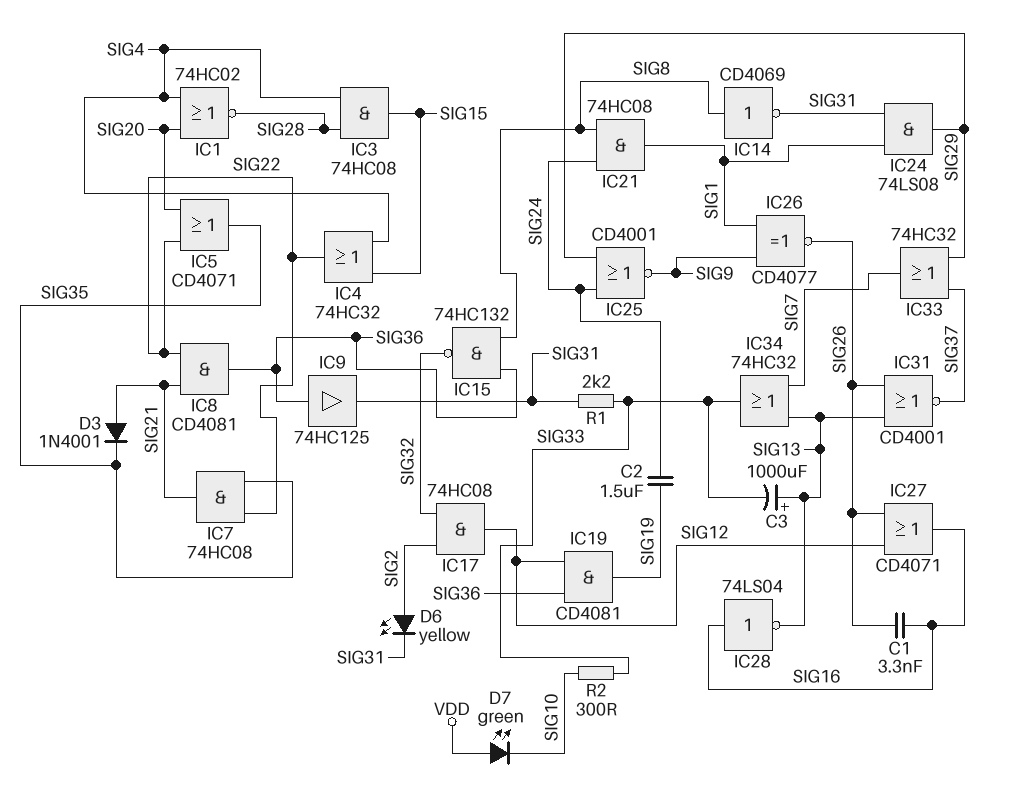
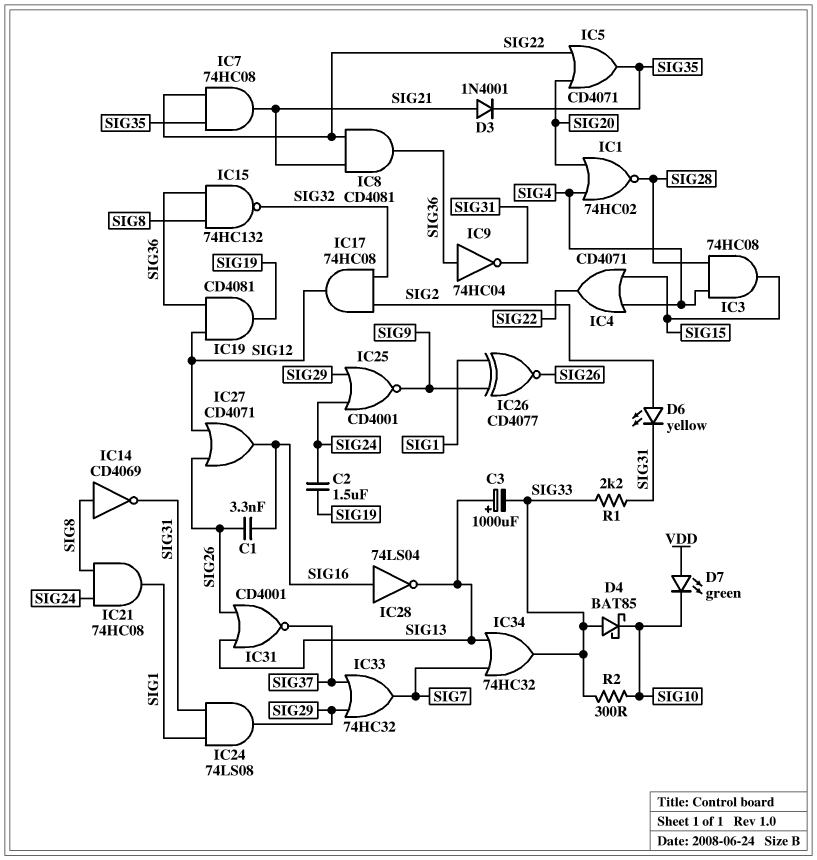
D4: none -> schottky BAT85 (A SIG33, K SIG10)
IC4: OR 74HC32 (in SIG4, in SIG15, out SIG22) -> OR CD4071 (in SIG4, in SIG15, out SIG22)
IC9: buffer 74HC125 (in SIG36, out SIG31) -> NOT 74HC04 (in SIG36, out SIG31)

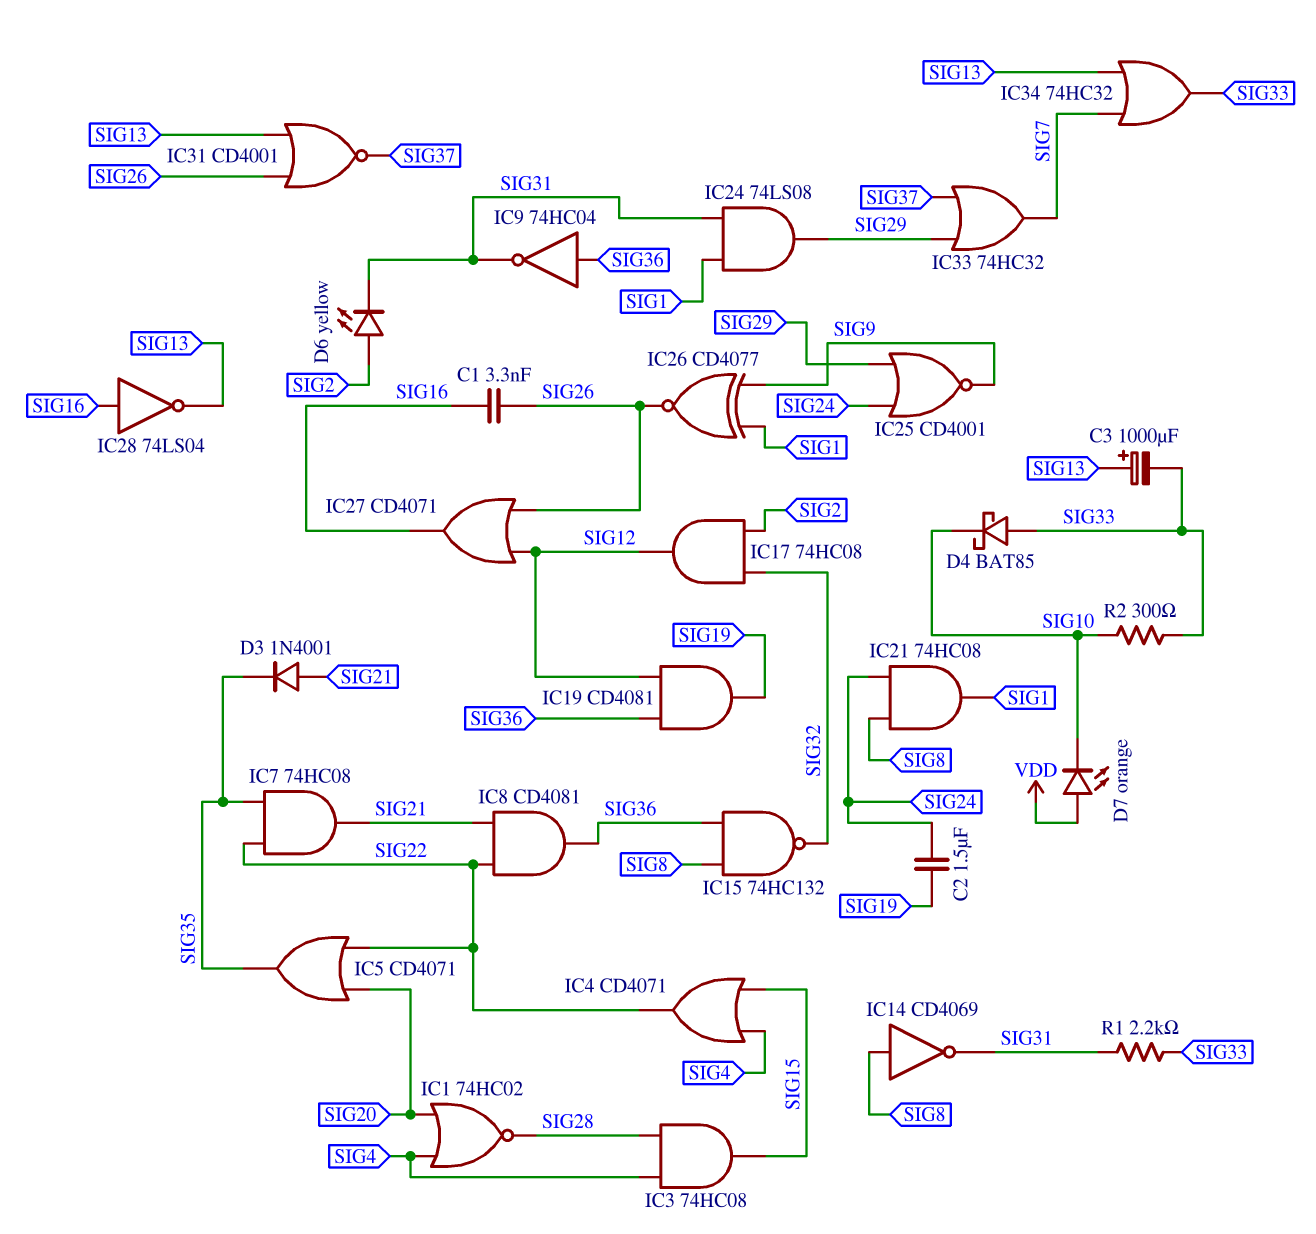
D7: LED green (A VDD, K SIG10) -> LED orange (A VDD, K SIG10)

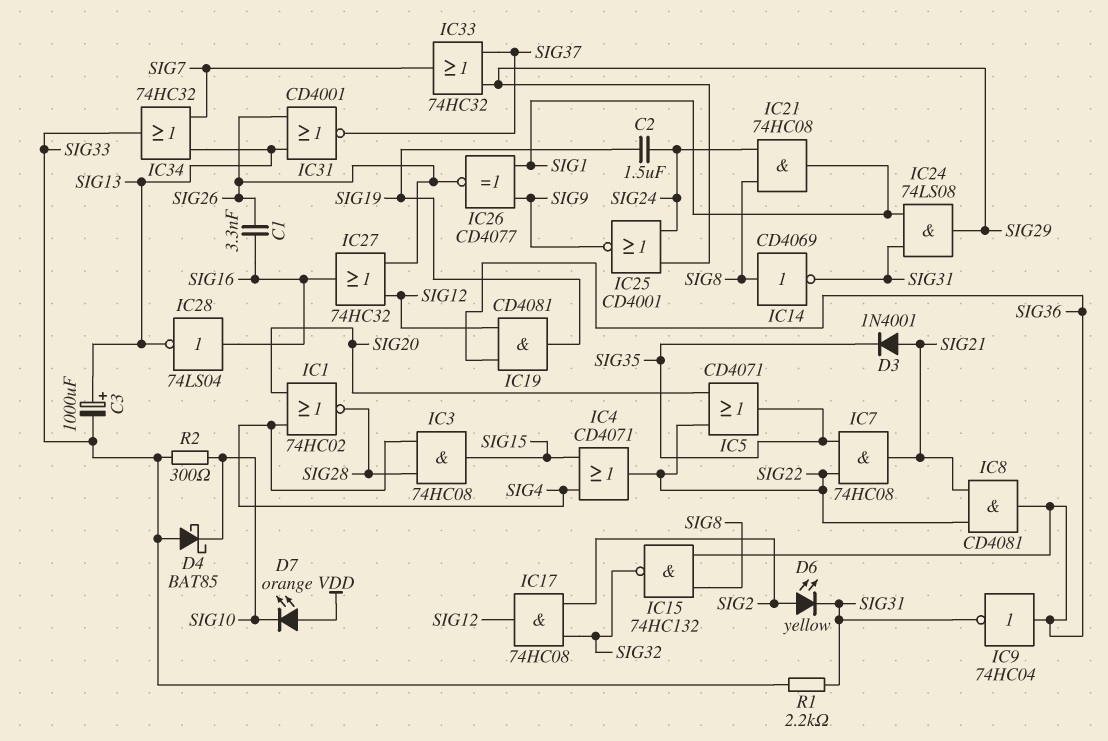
IC27: OR CD4071 (in SIG12, in SIG26, out SIG16) -> OR 74HC32 (in SIG12, in SIG26, out SIG16)

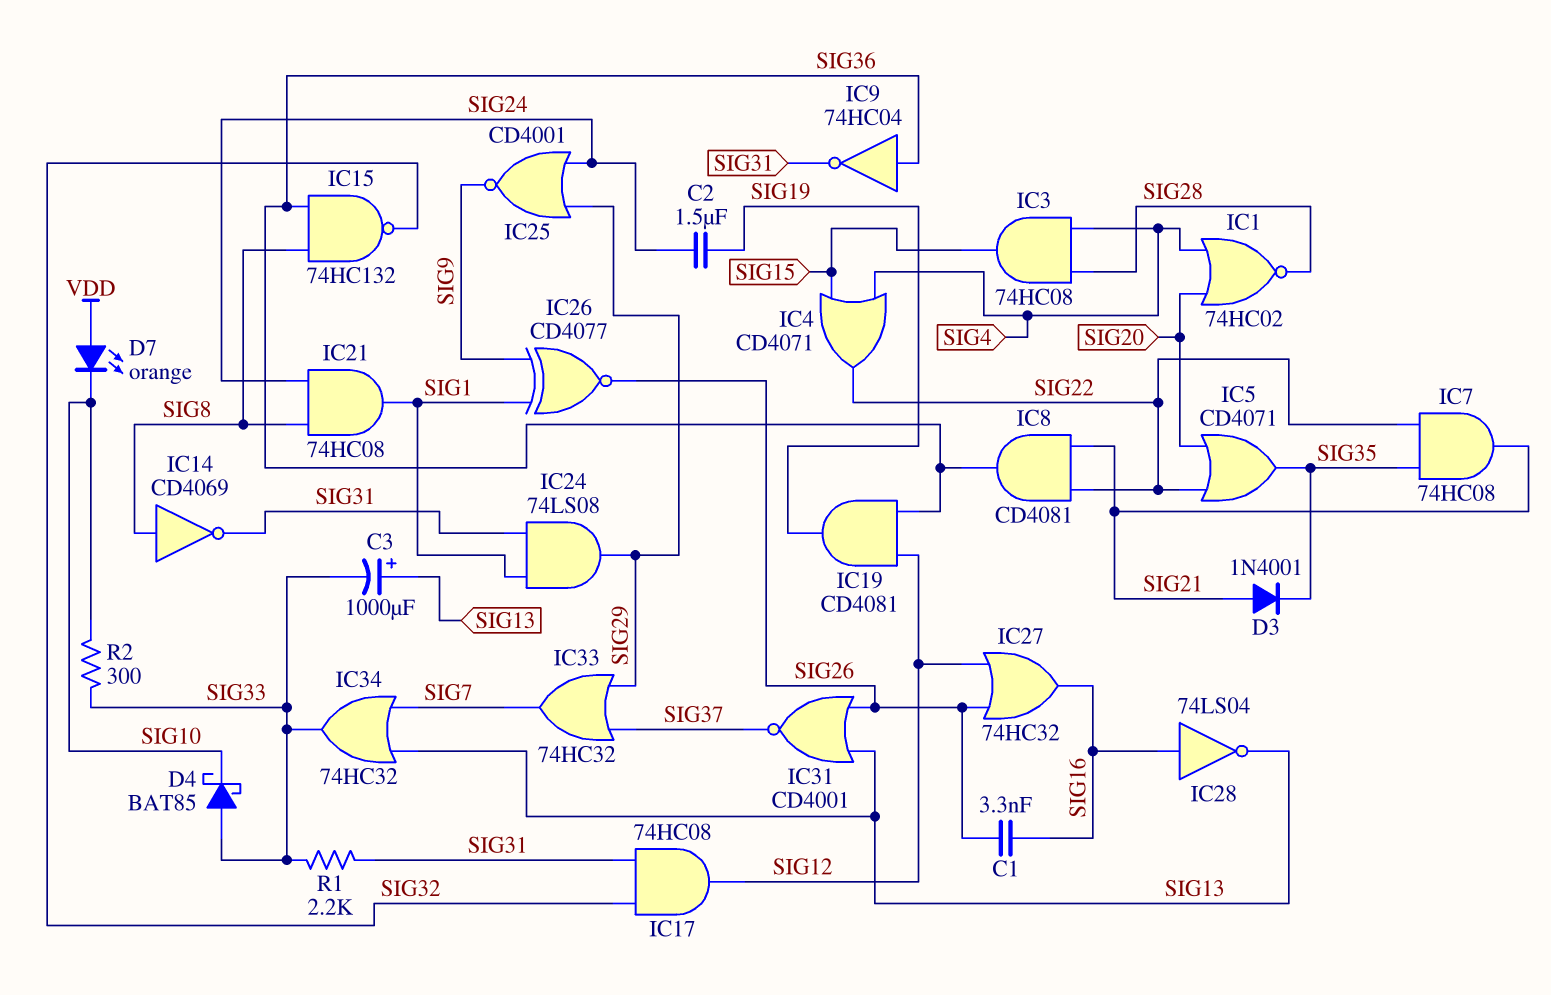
D6: LED yellow (A SIG2, K SIG31) -> none
IC17: AND 74HC08 (in SIG2, in SIG32, out SIG12) -> AND 74HC08 (in SIG31, in SIG32, out SIG12)

